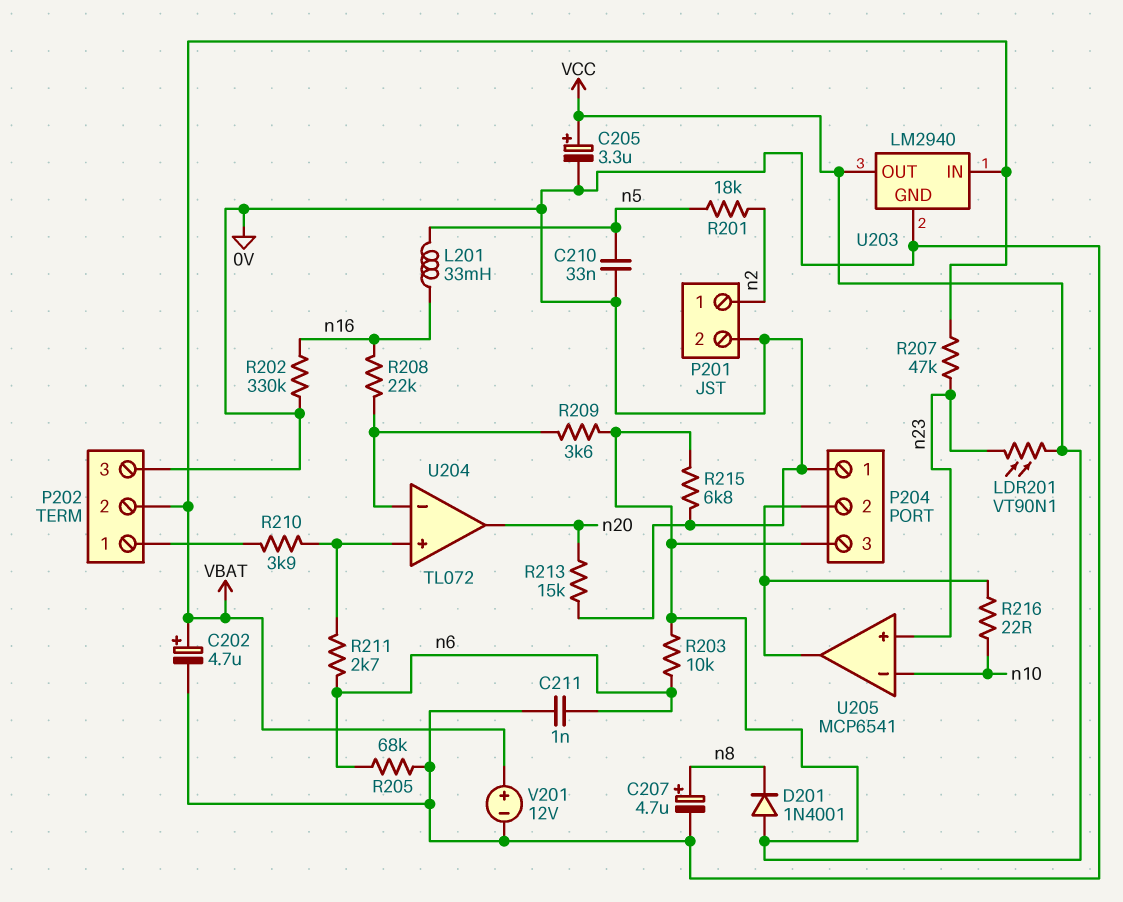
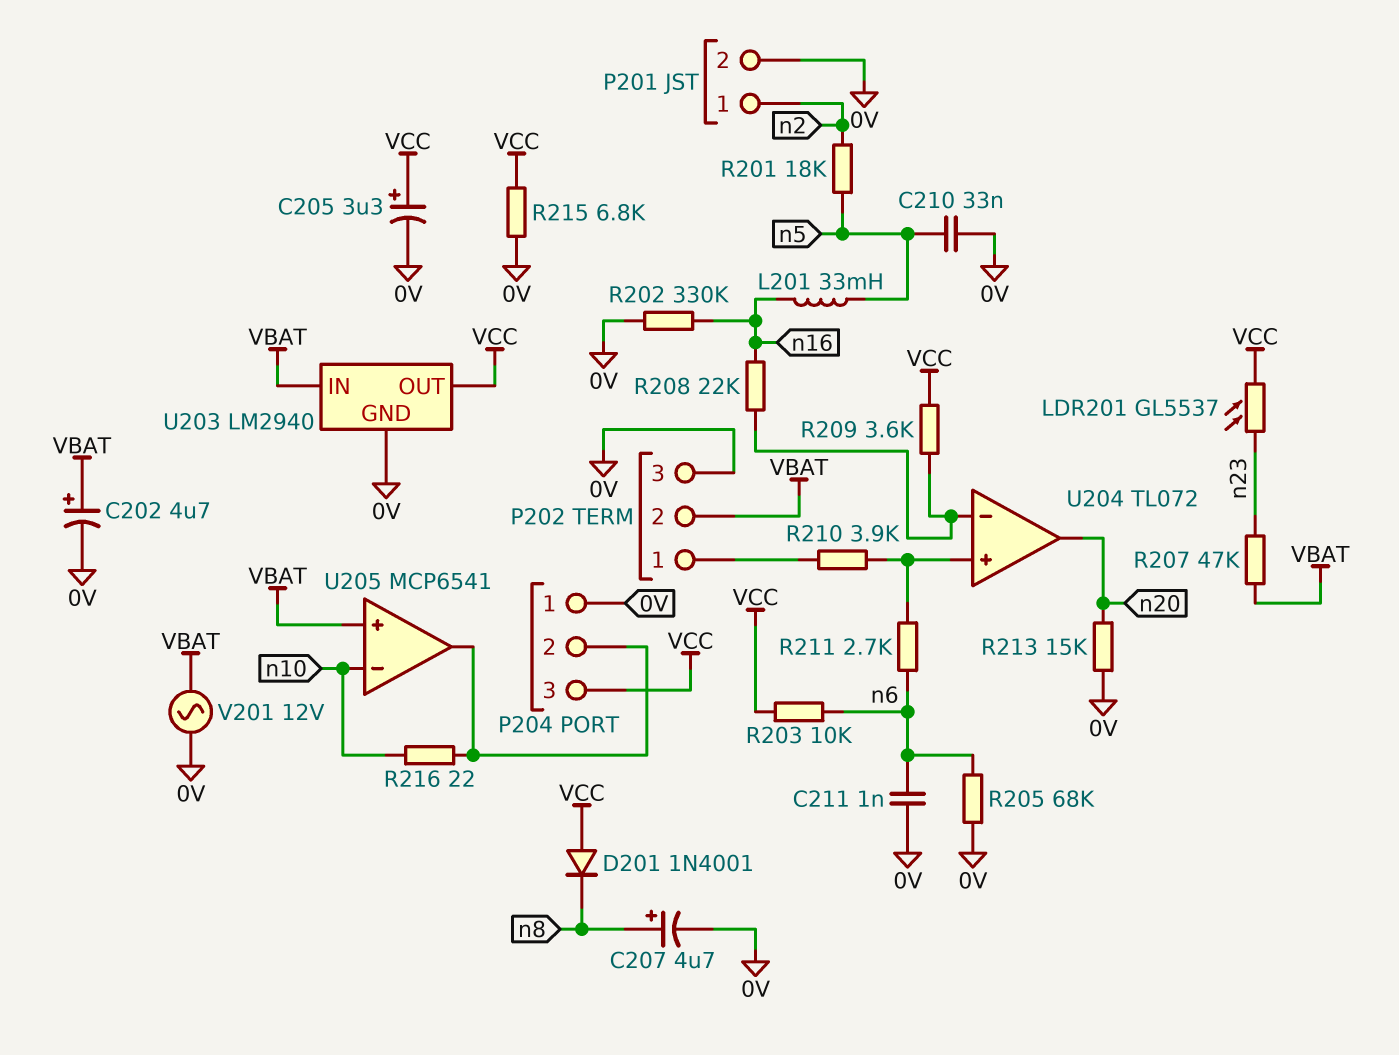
LDR201: VT90N1 (VCC, n23) -> GL5537 (VCC, n23)
U205 pin in+: n23 -> VBAT
V201: 12V (plus VBAT, minus 0V) -> AC 12V (0V, VBAT)

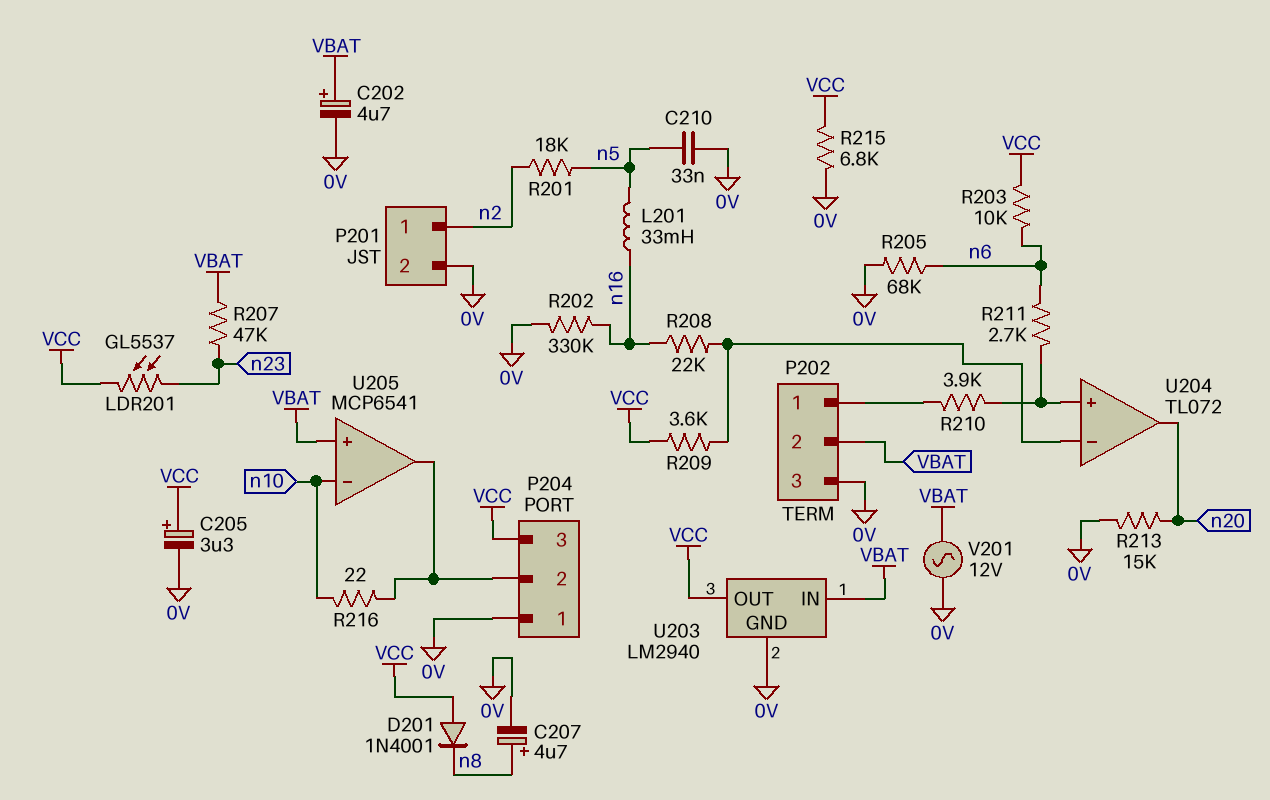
C211: 1nF (0V, n6) -> none

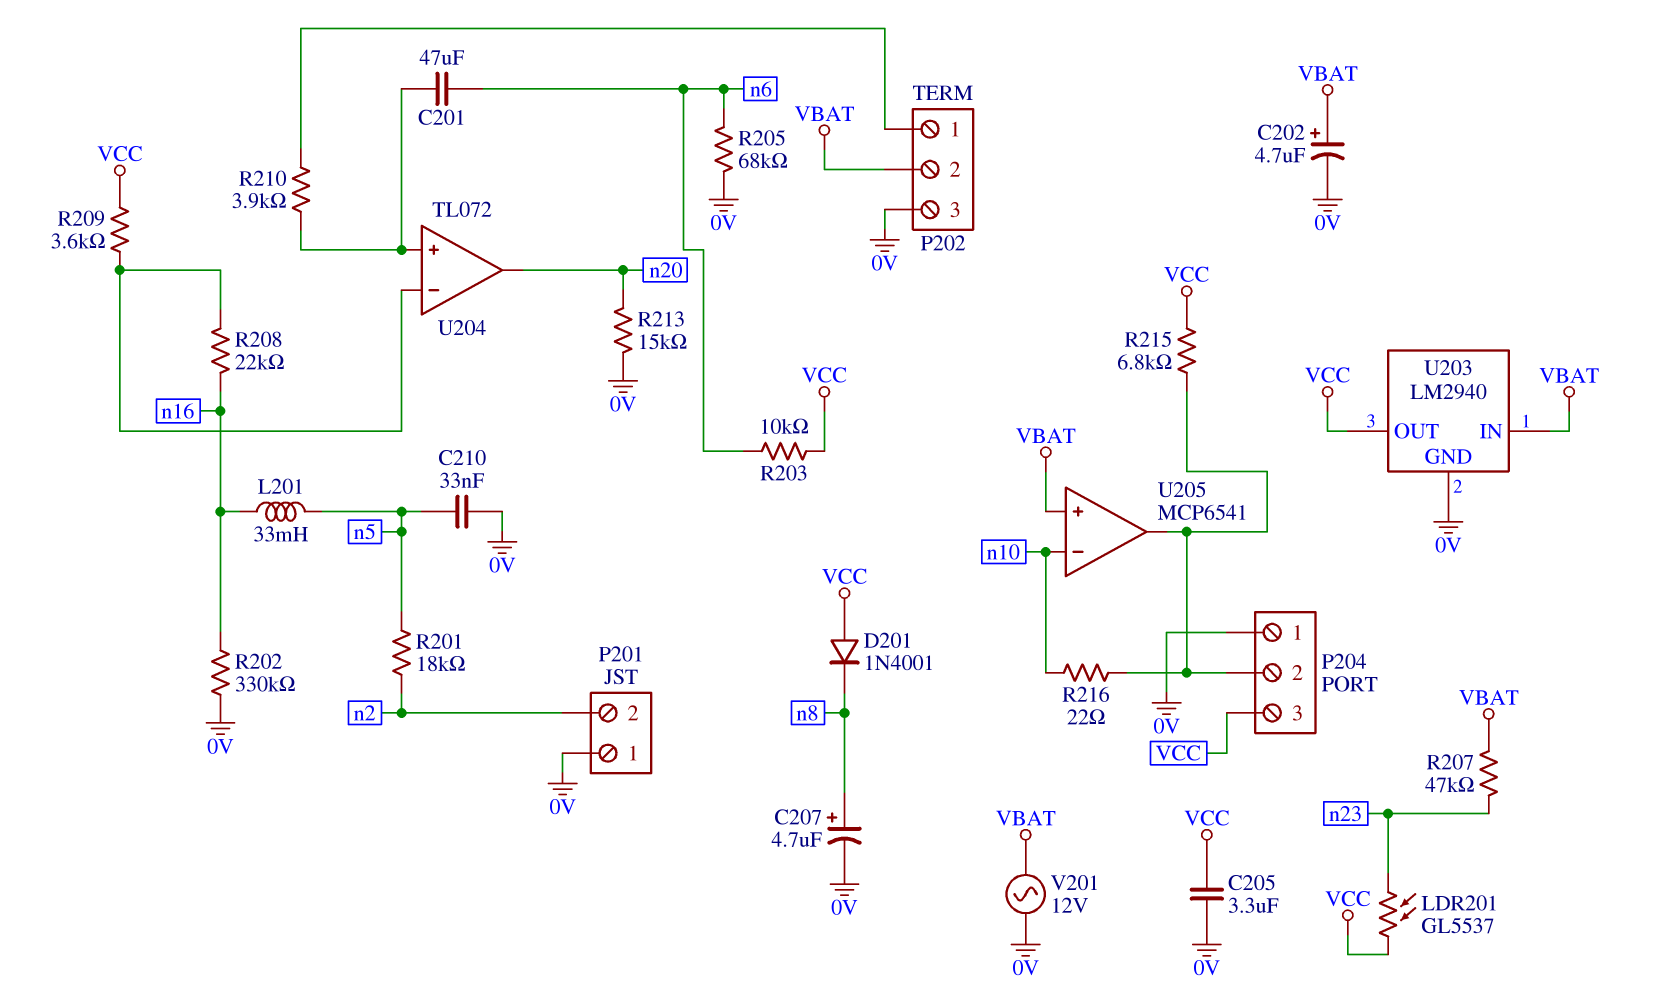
C201: none -> 47uF (U204/in+, n6)
C205: 3.3uF (plus VCC, minus 0V) -> 3.3uF (0V, VCC)
P201 pin 1: n2 -> 0V
P201 pin 2: 0V -> n2
R211: 2.7k (U204/in+, n6) -> none
R215: 6.8k (0V, VCC) -> 6.8k (P204/2, VCC)

